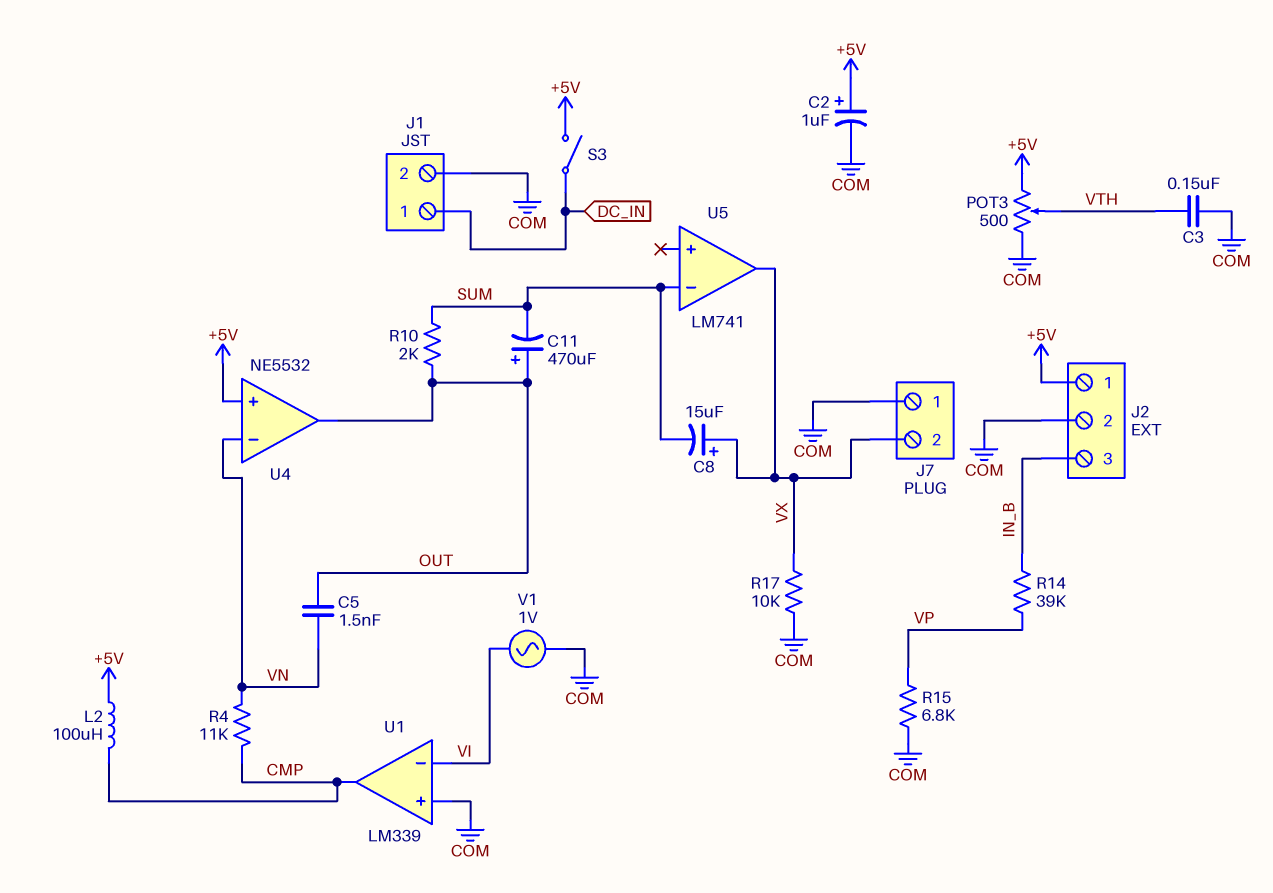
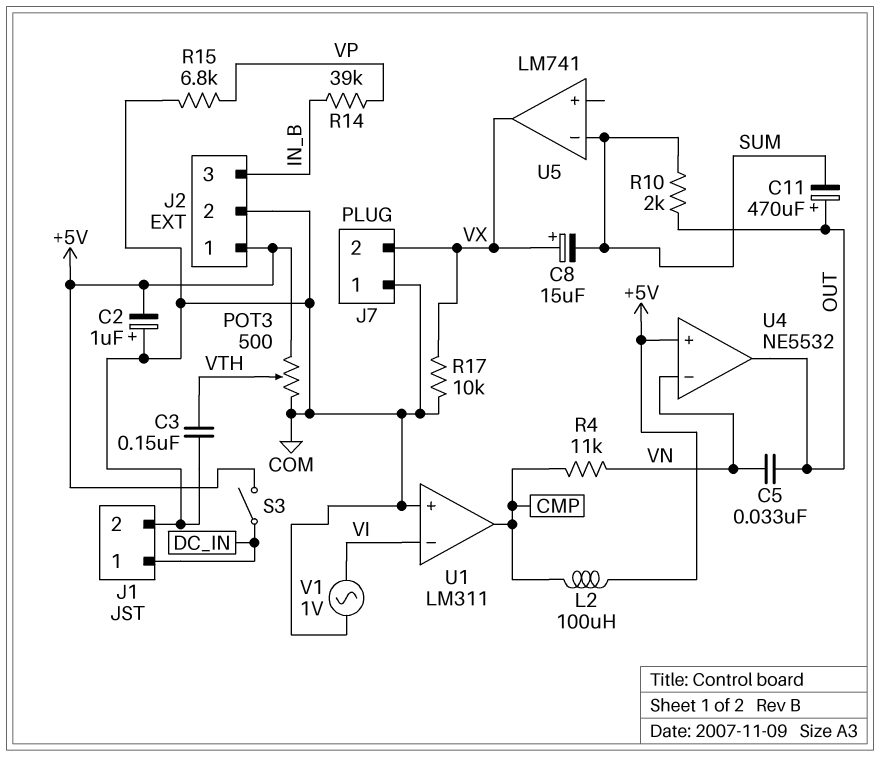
C2: 1uF (plus +5V, minus COM) -> 1uF (plus COM, minus +5V)
C5: 1.5nF (OUT, VN) -> 33nF (OUT, VN)
U1: LM339 -> LM311

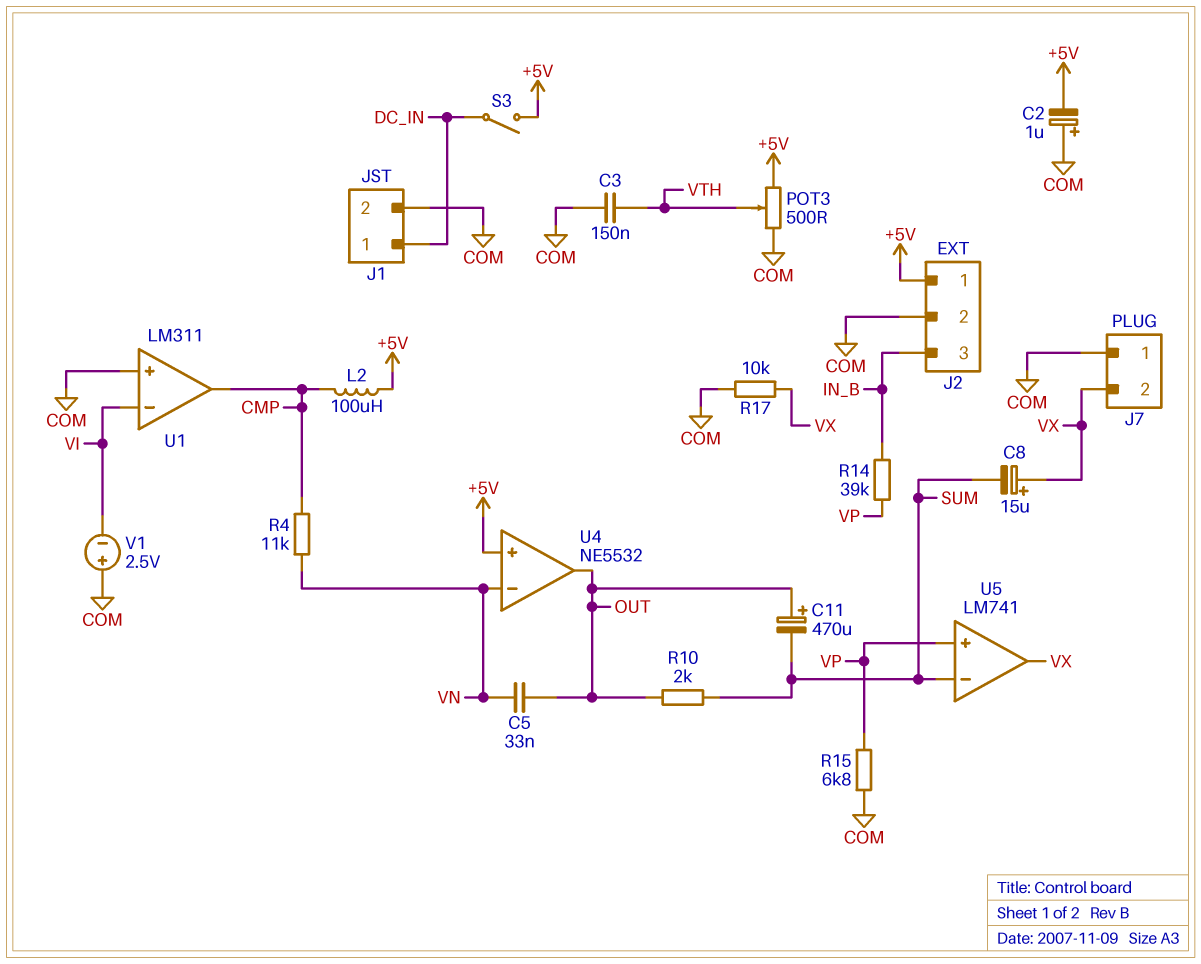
U5 pin in+: none -> VP
V1: AC 1V (COM, VI) -> 2.5V (plus COM, minus VI)

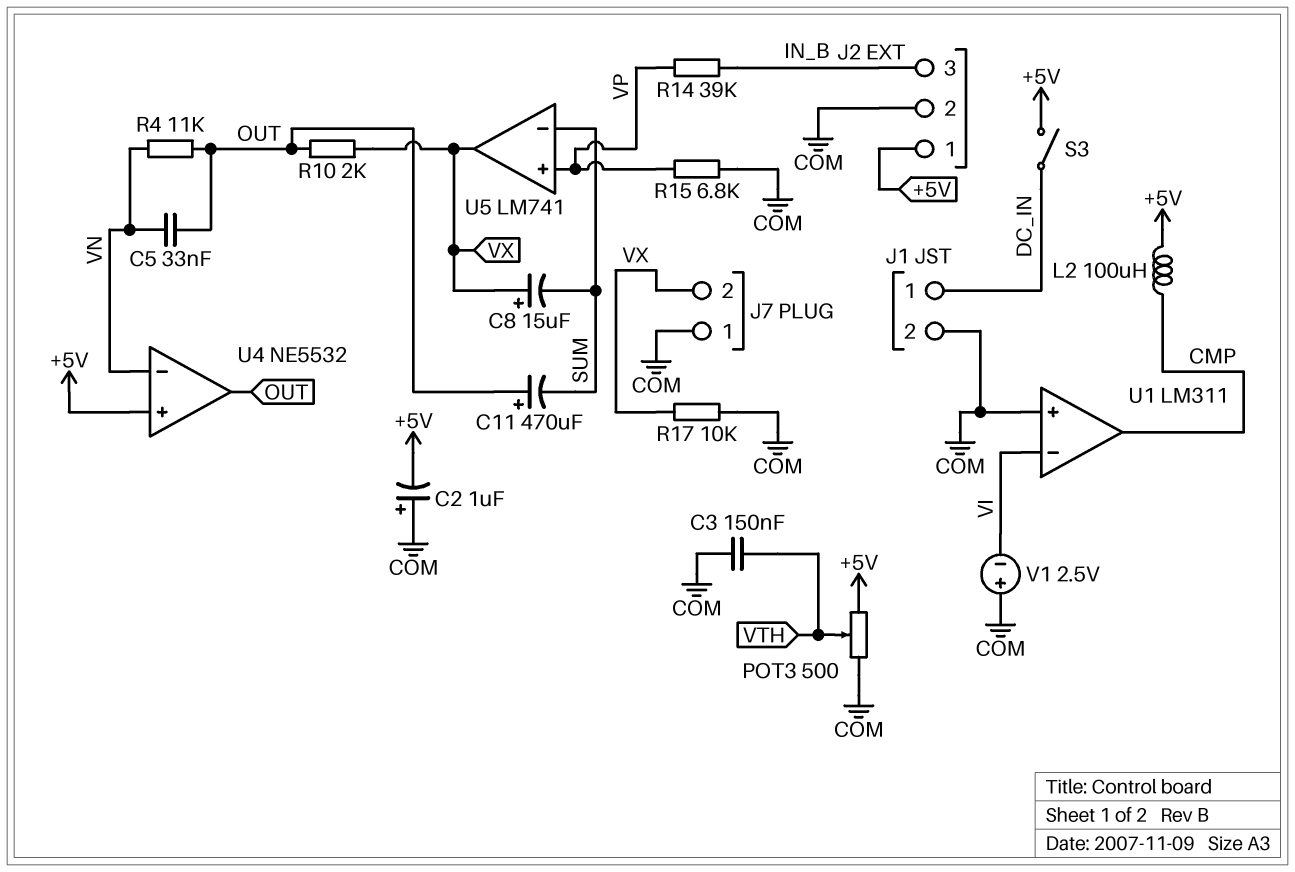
R4: 11k (CMP, VN) -> 11k (OUT, VN)
R10: 2k (OUT, SUM) -> 2k (OUT, VX)

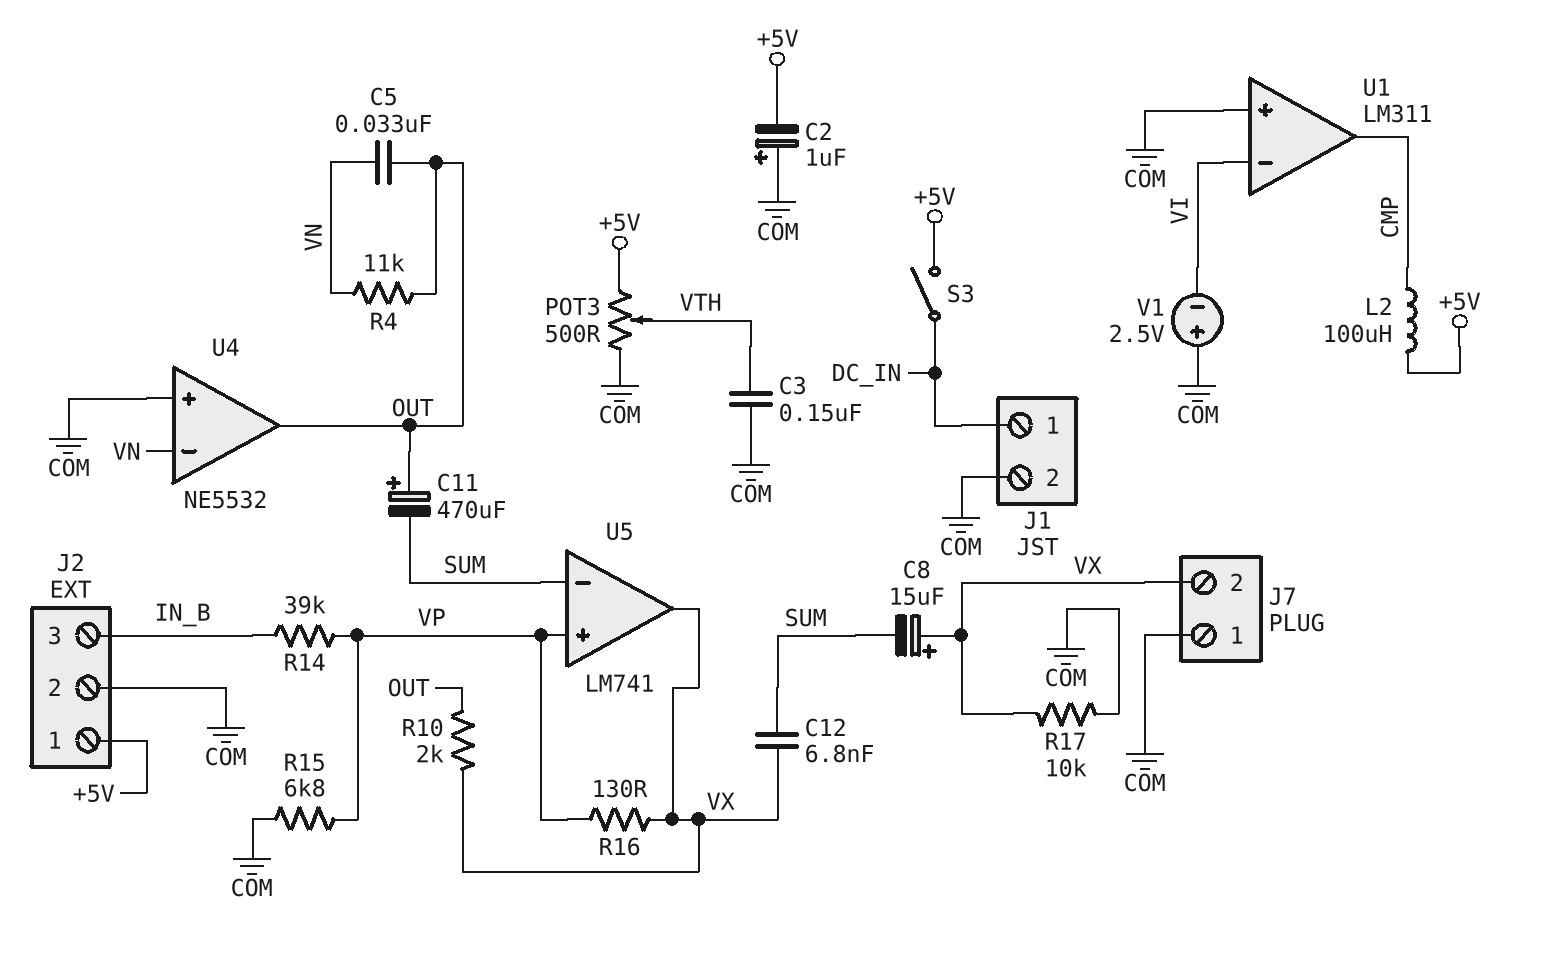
C12: none -> 6.8nF (SUM, VX)
R16: none -> 130 (VP, VX)
U4 pin in+: +5V -> COM

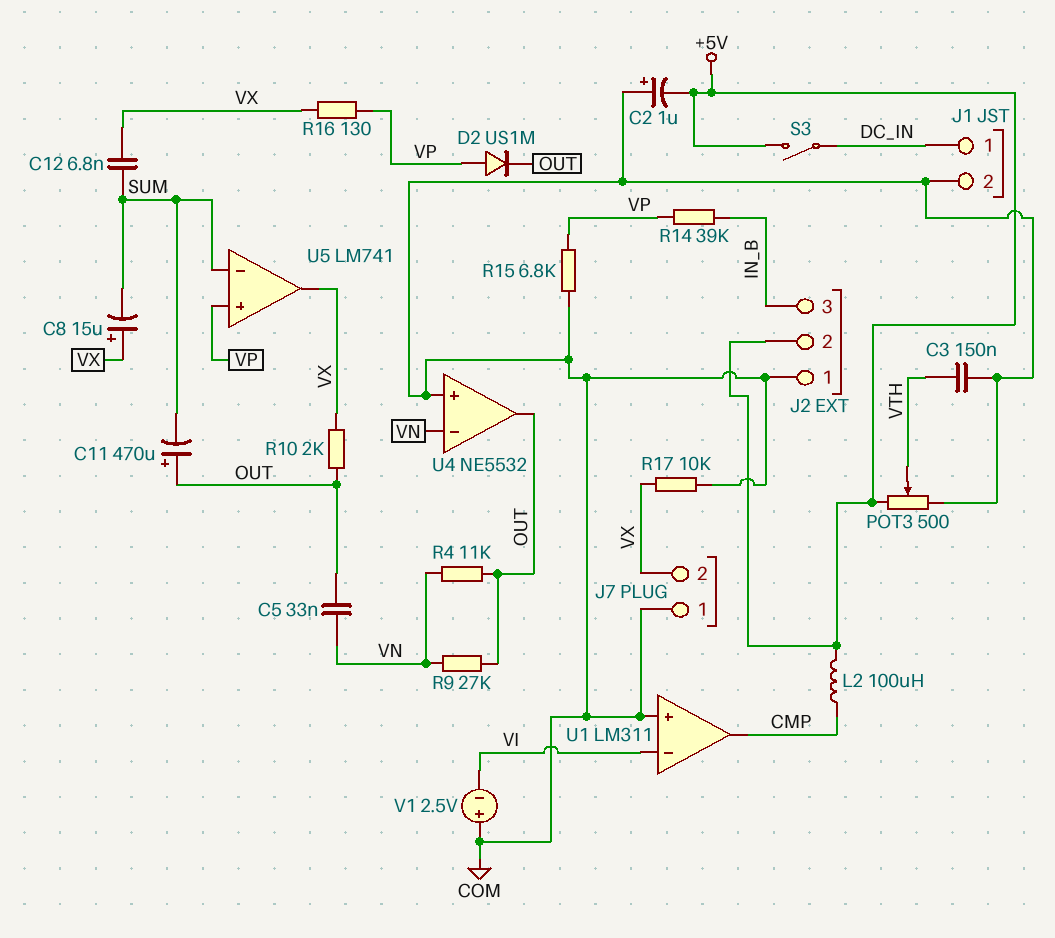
D2: none -> diode US1M (A VP, K OUT)
J2 pin 1: +5V -> COM
J2 pin 2: COM -> +5V
R9: none -> 27k (OUT, VN)

